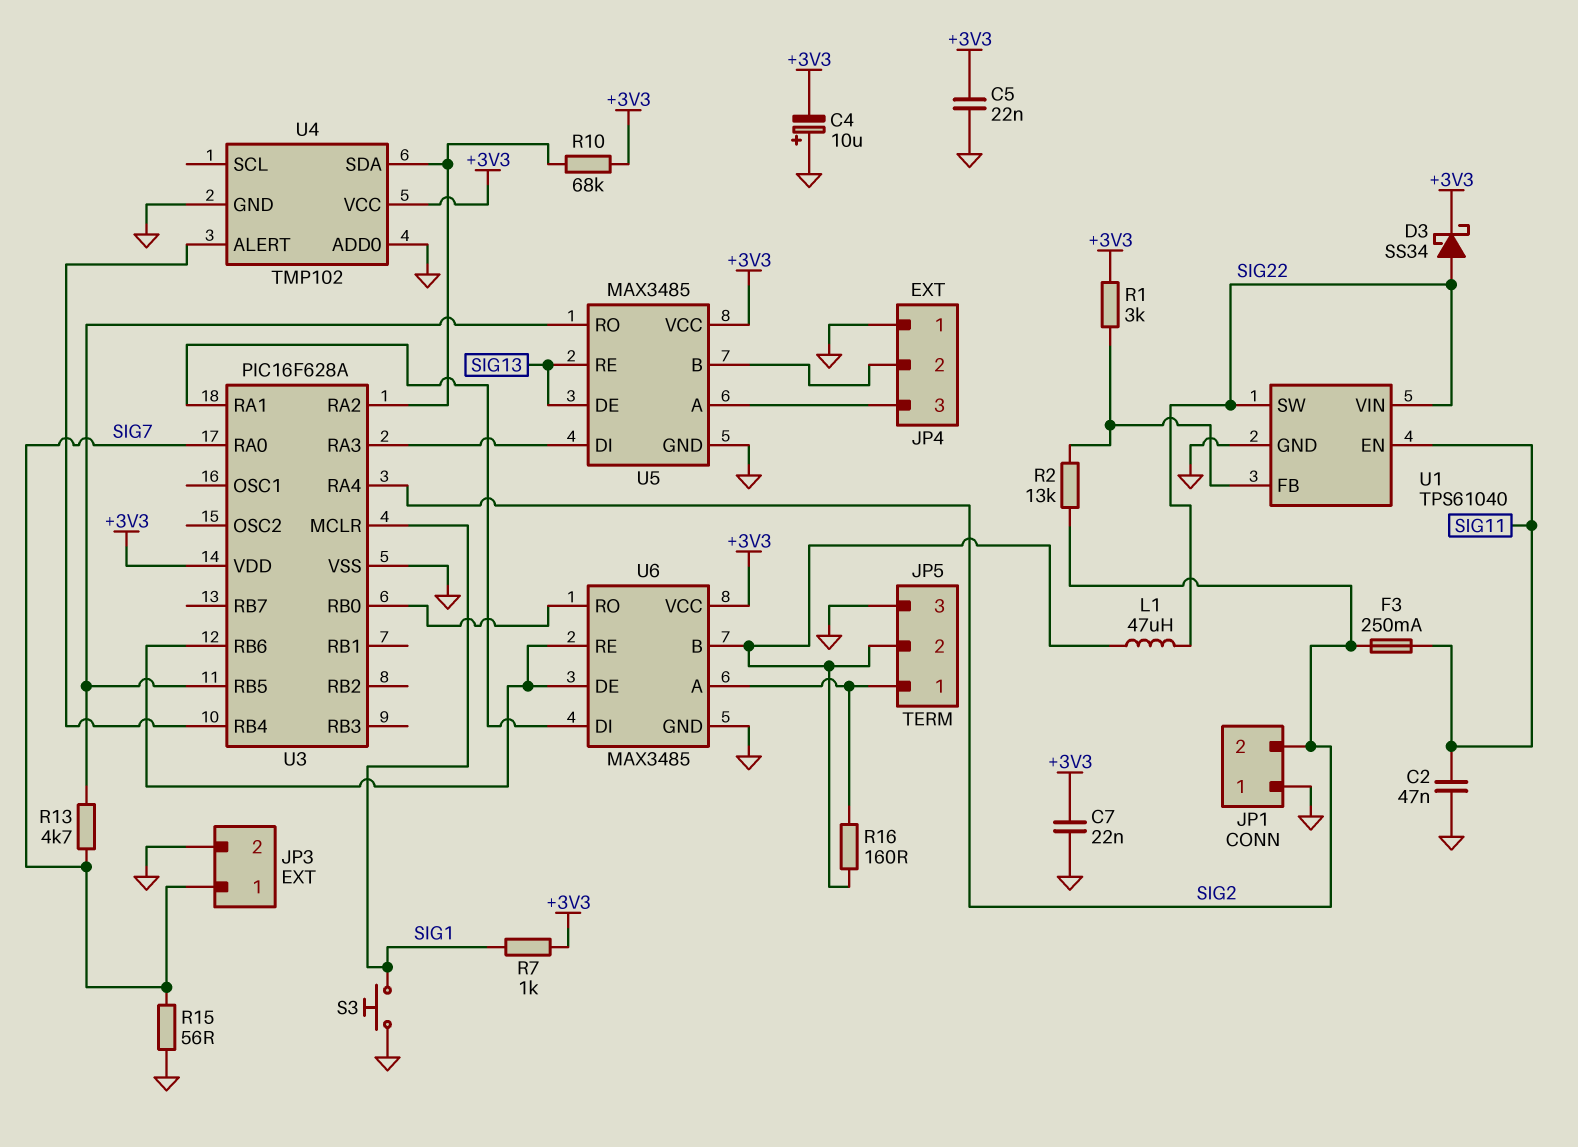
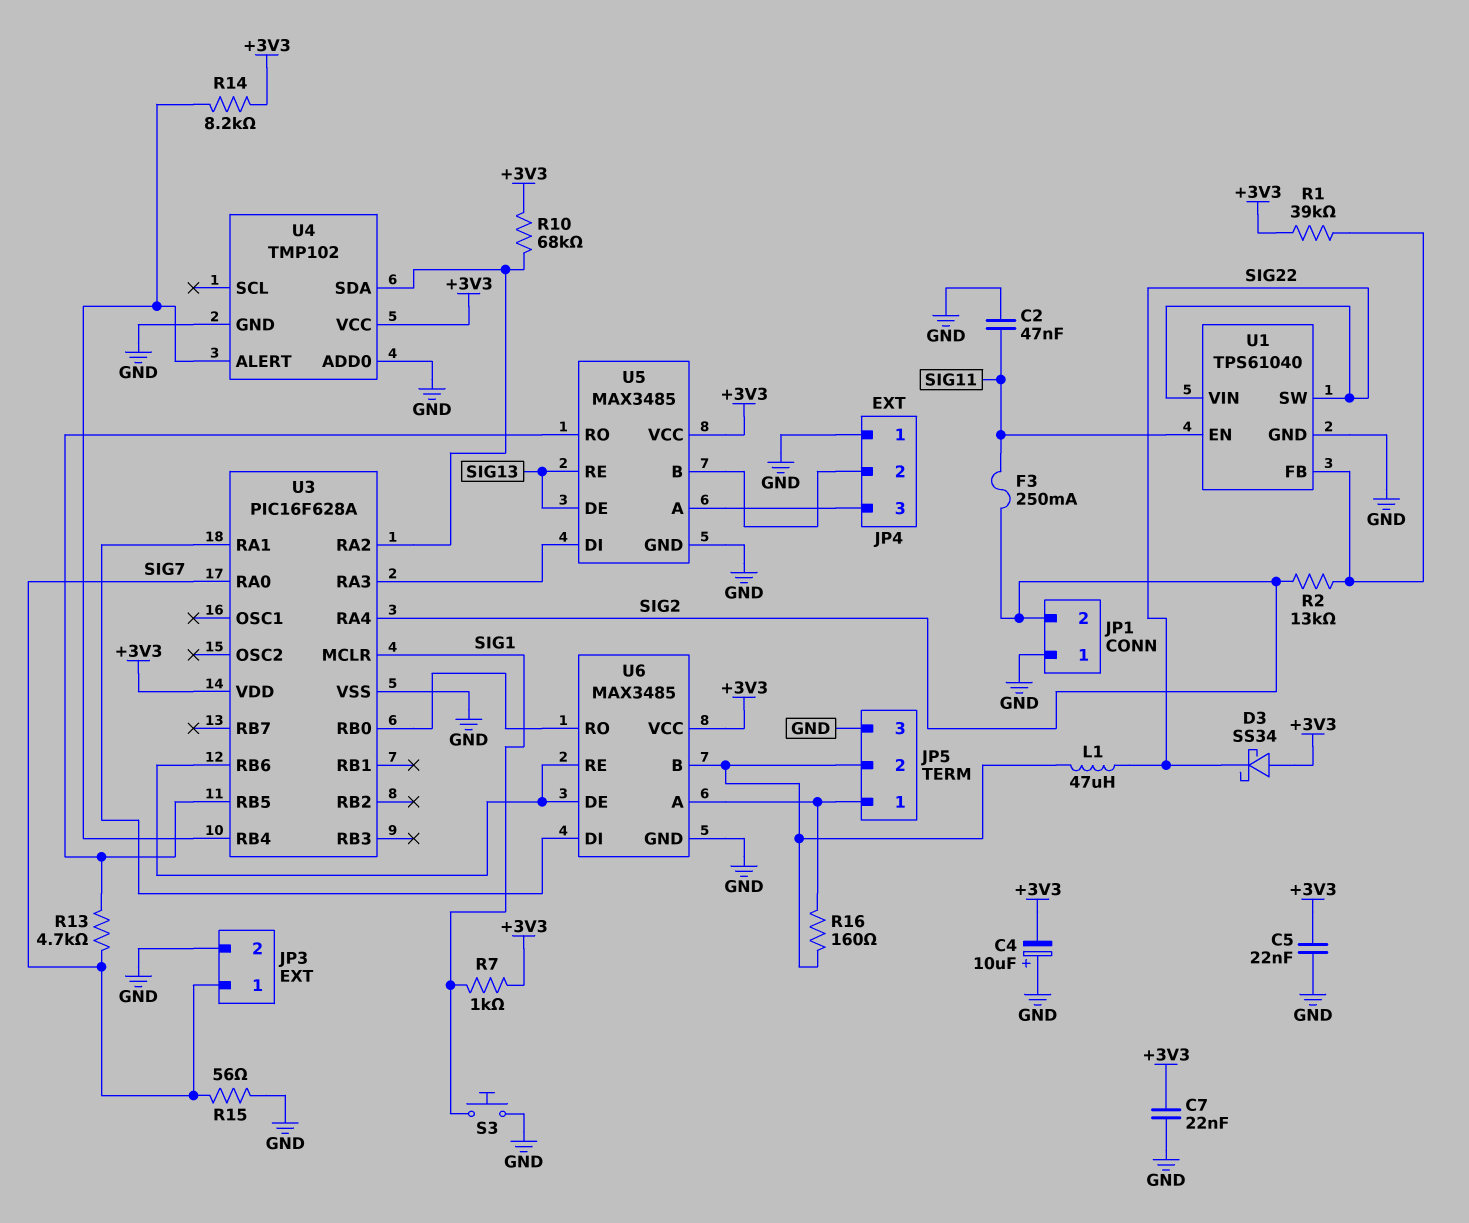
D3: schottky SS34 (A SIG22, K +3V3) -> schottky SS34 (A +3V3, K SIG22)
R1: 3k (+3V3, U1/FB) -> 39k (+3V3, U1/FB)
R14: none -> 8.2k (+3V3, U3/RB4)

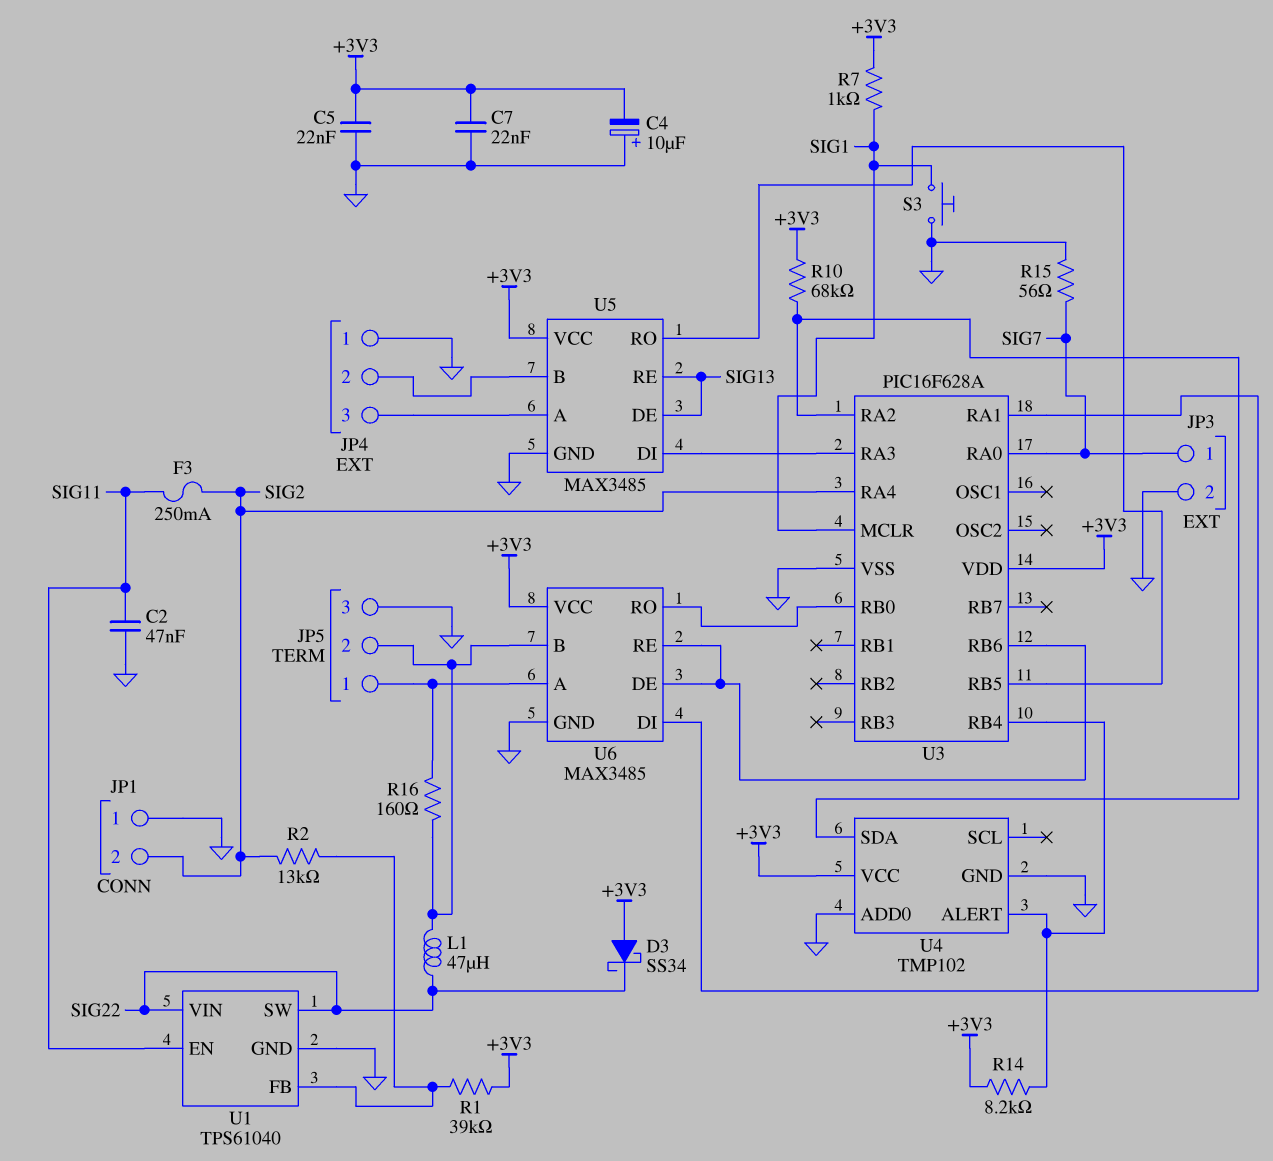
R13: 4.7k (SIG7, U3/RB5) -> none

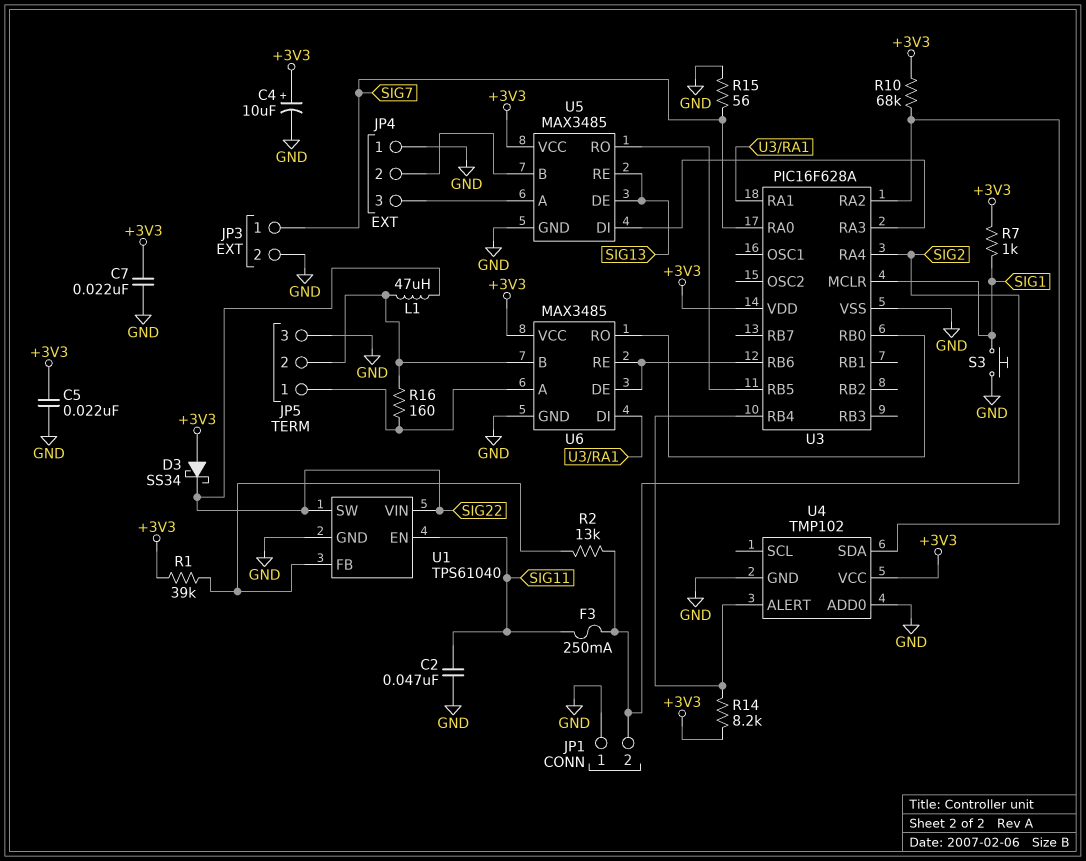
C4: 10uF (plus GND, minus +3V3) -> 10uF (plus +3V3, minus GND)

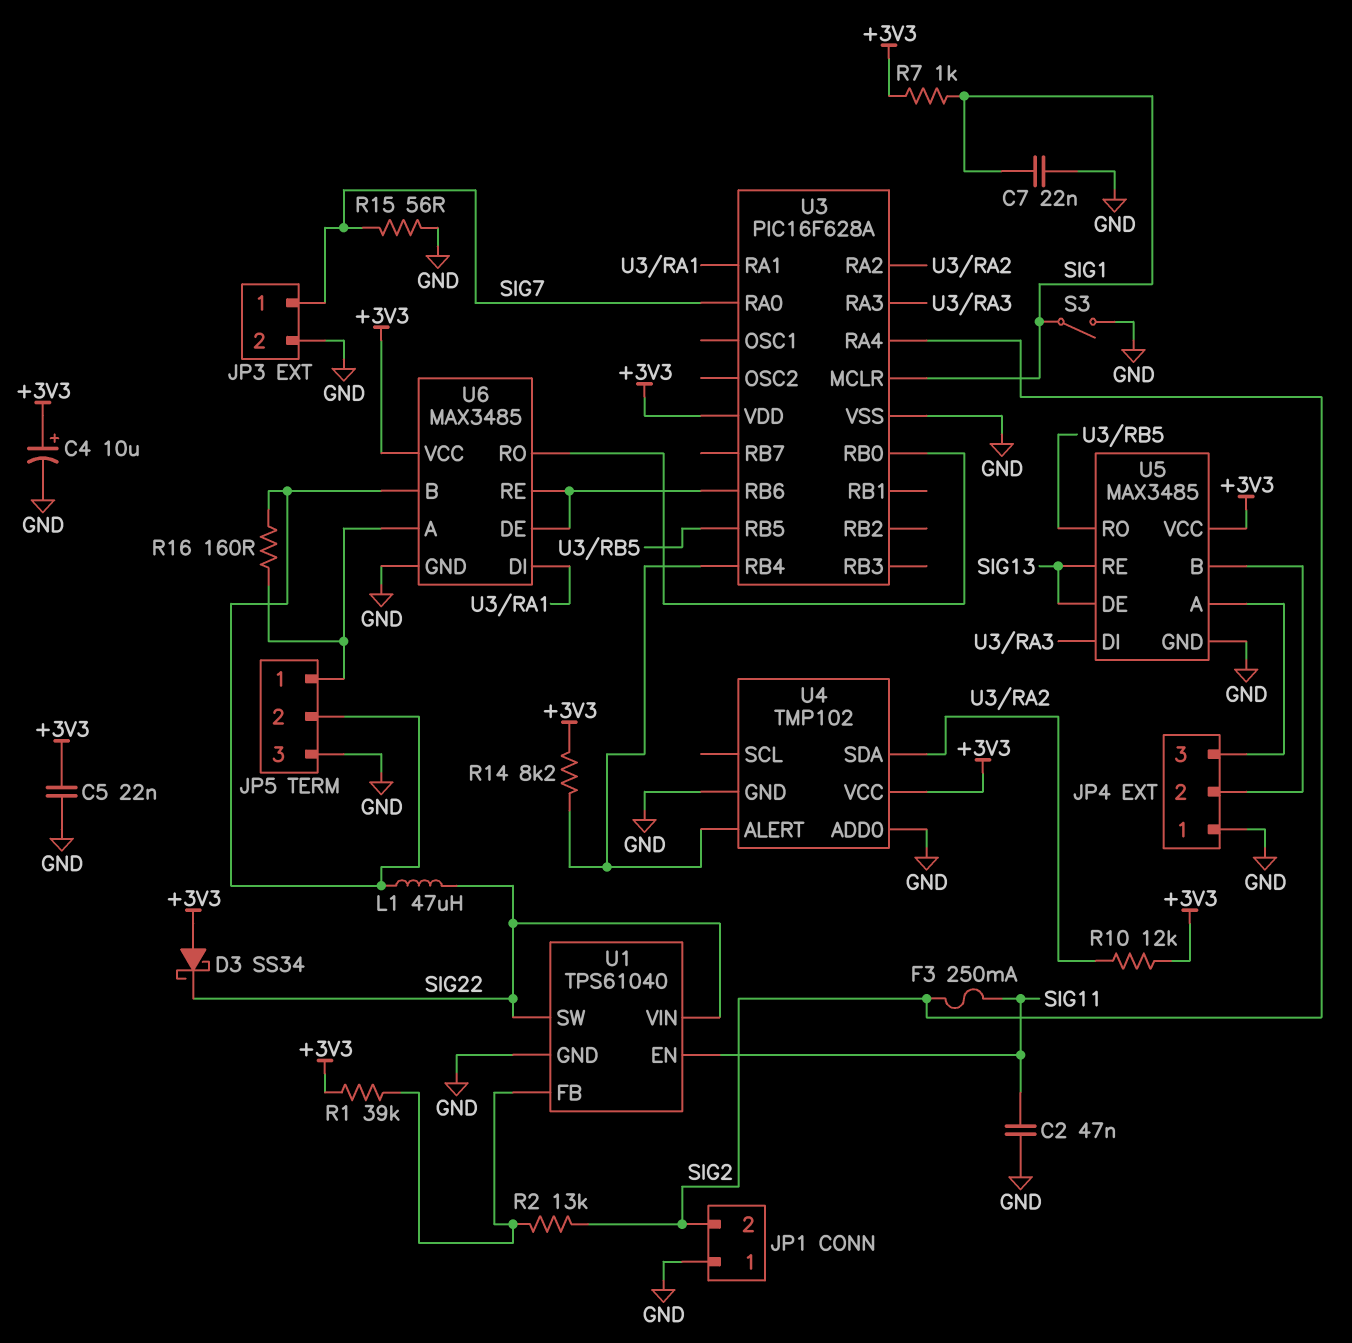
C7: 22nF (+3V3, GND) -> 22nF (GND, SIG1)
R10: 68k (+3V3, U3/RA2) -> 12k (+3V3, U3/RA2)
S3: button (GND, SIG1) -> switch (GND, SIG1)

